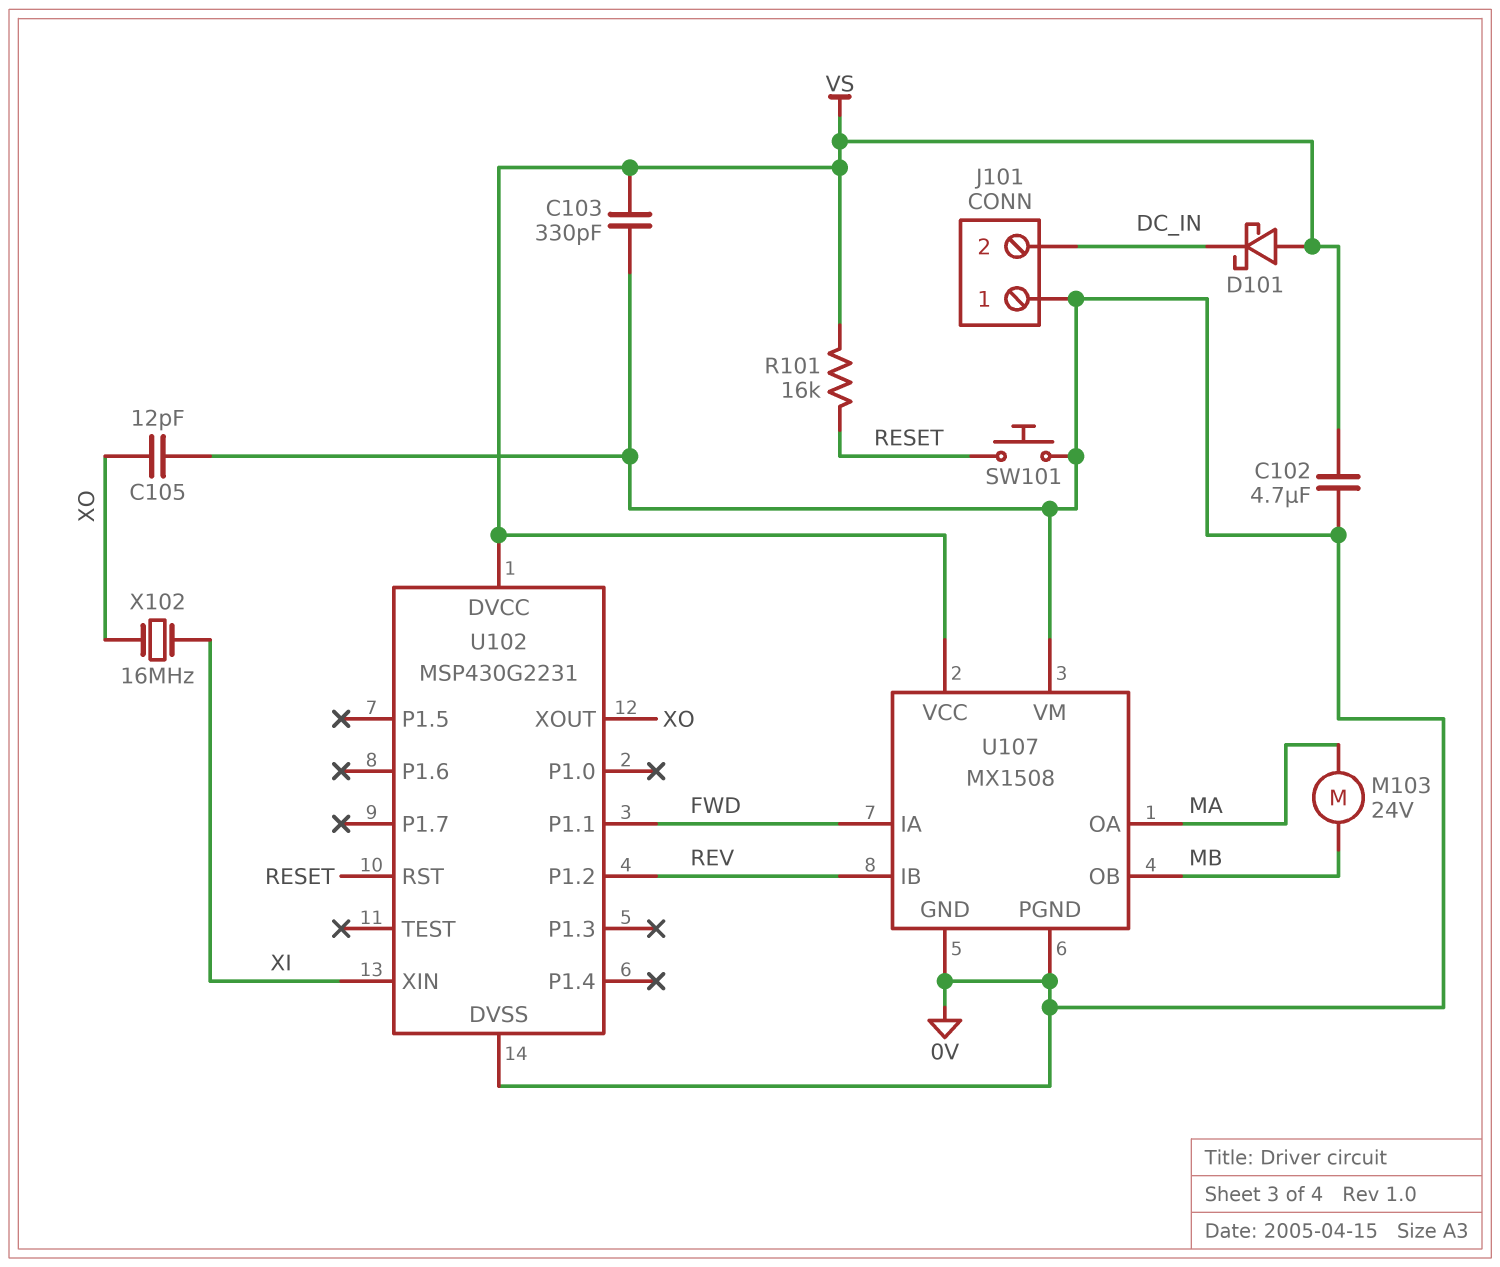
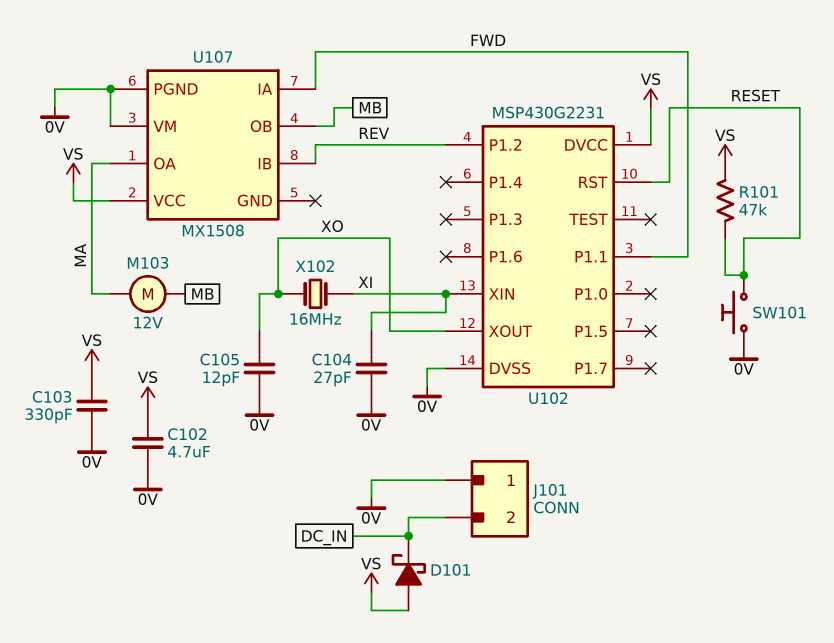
C104: none -> 27pF (0V, XI)
M103: motor 24V (MA, MB) -> motor 12V (MA, MB)
R101: 16k (RESET, VS) -> 47k (RESET, VS)
U107 pin GND: 0V -> none

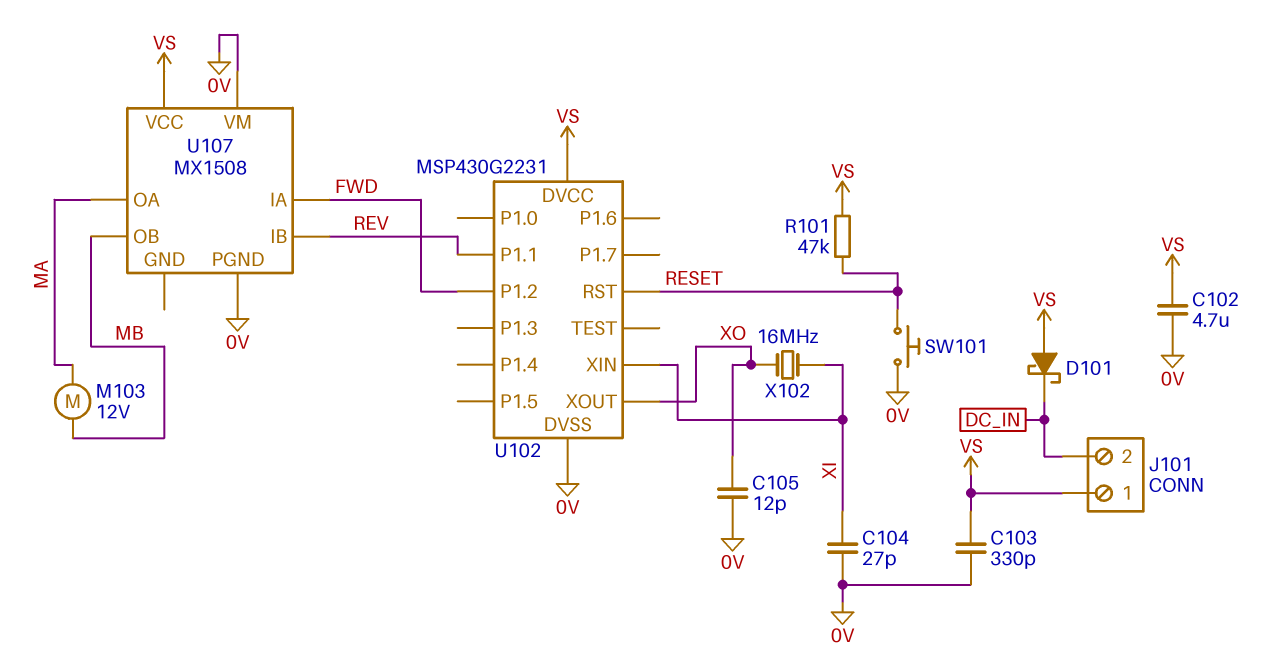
J101 pin 1: 0V -> VS
U102 pin P1.1: FWD -> REV
U102 pin P1.2: REV -> FWD

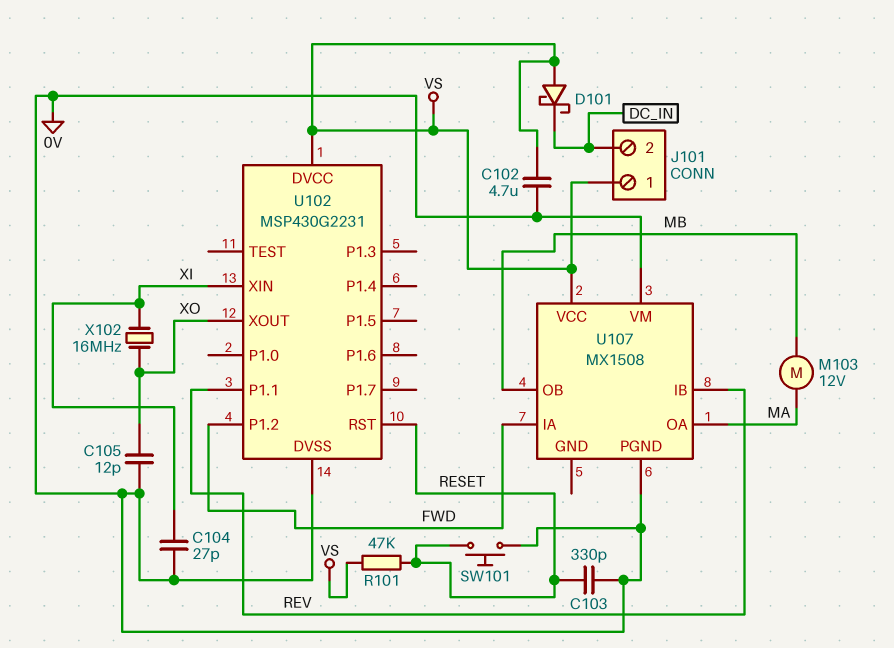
C103: 330pF (0V, VS) -> 330pF (0V, RESET)

